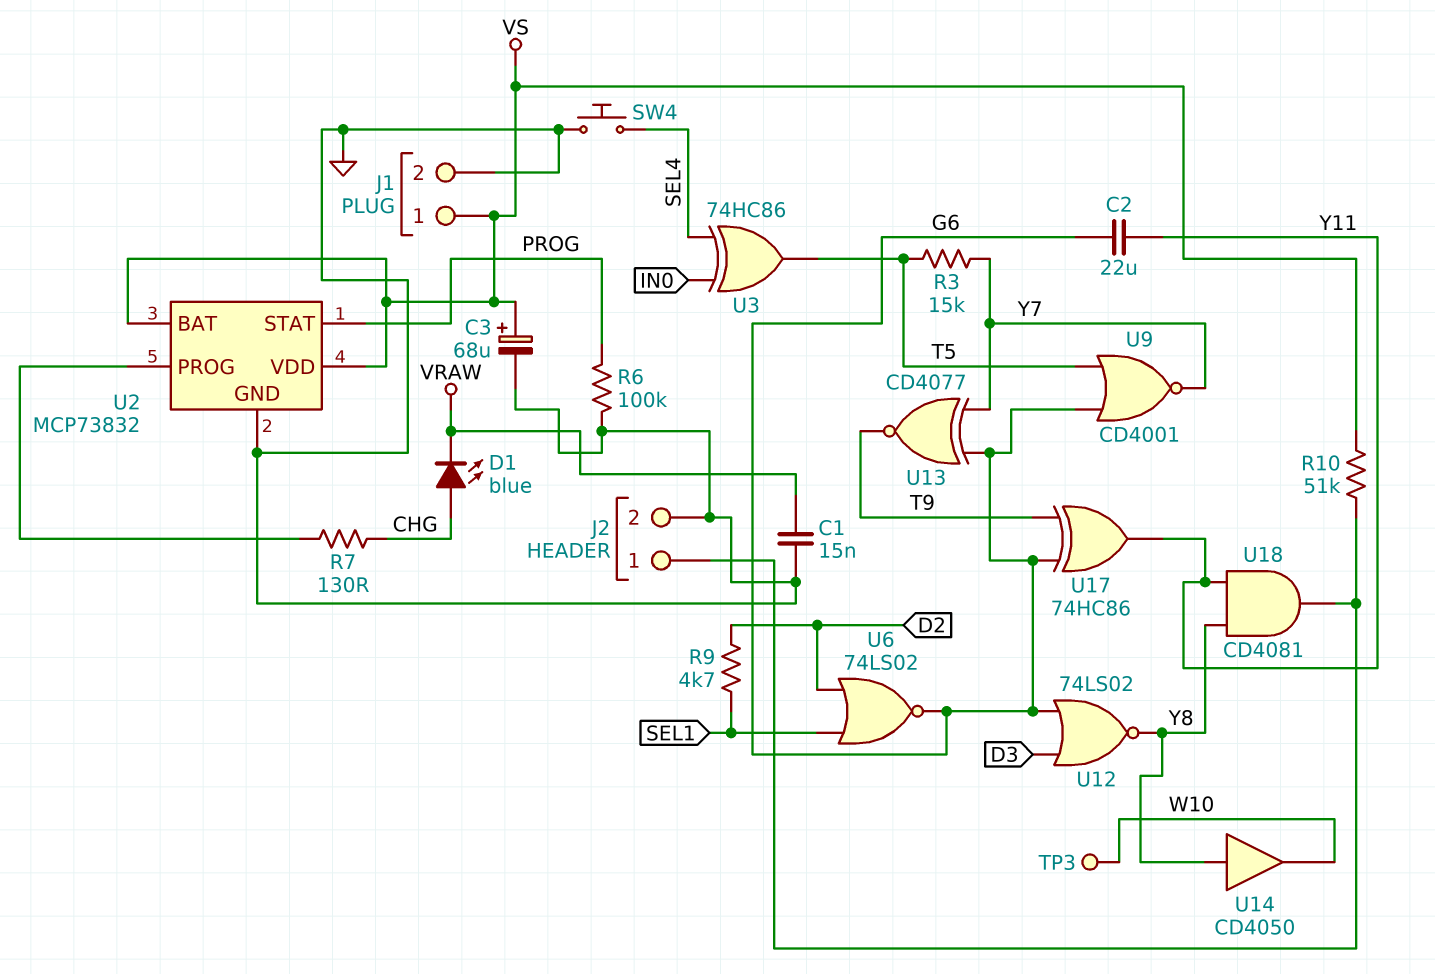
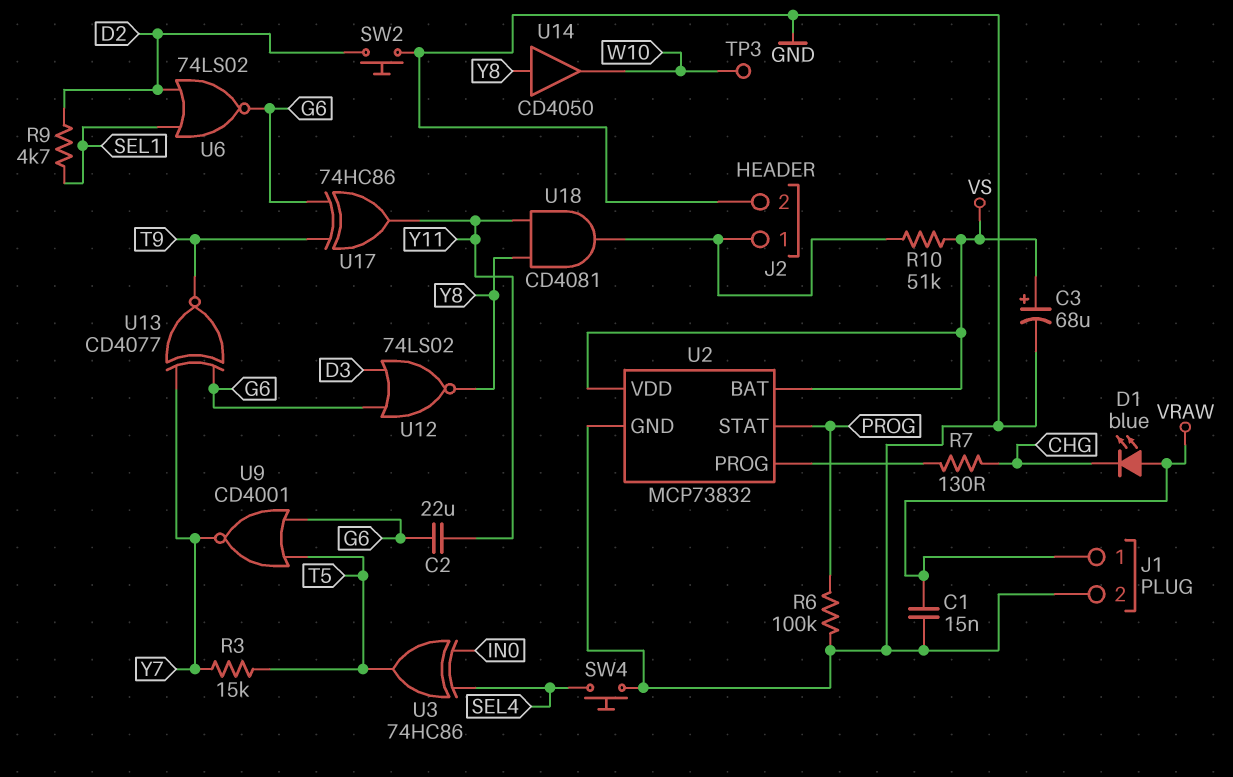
D1: LED blue (A CHG, K VRAW) -> LED blue (A VRAW, K CHG)
J1 pin 1: VS -> VRAW
SW2: none -> button (D2, GND)

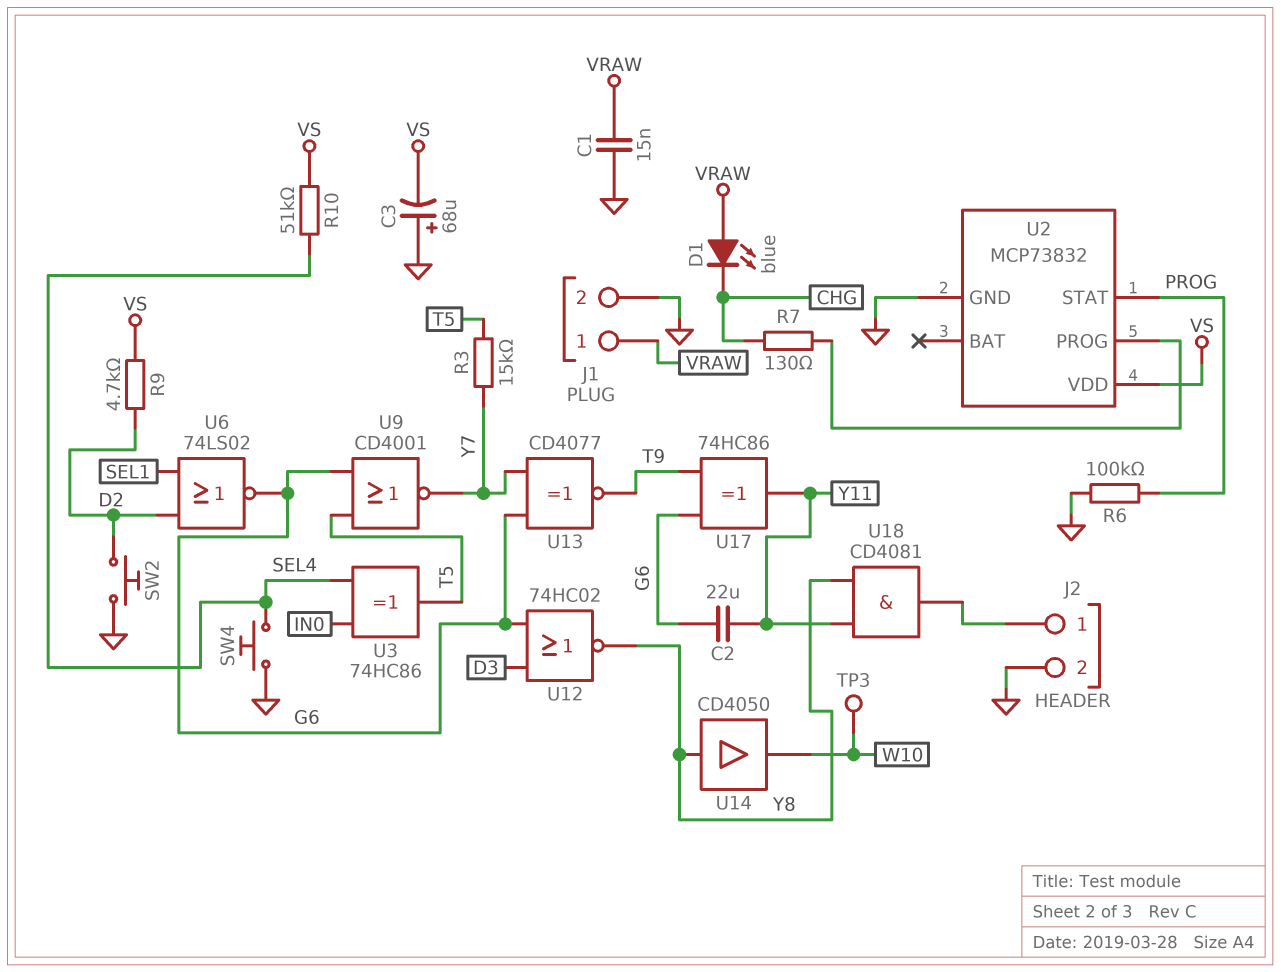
C3: 68uF (plus VS, minus GND) -> 68uF (plus GND, minus VS)
R9: 4.7k (D2, SEL1) -> 4.7k (D2, VS)
R10: 51k (J2/1, VS) -> 51k (SEL4, VS)
U2 pin BAT: VS -> none
U12: NOR 74LS02 (in D3, in G6, out Y8) -> NOR 74HC02 (in D3, in G6, out Y8)

